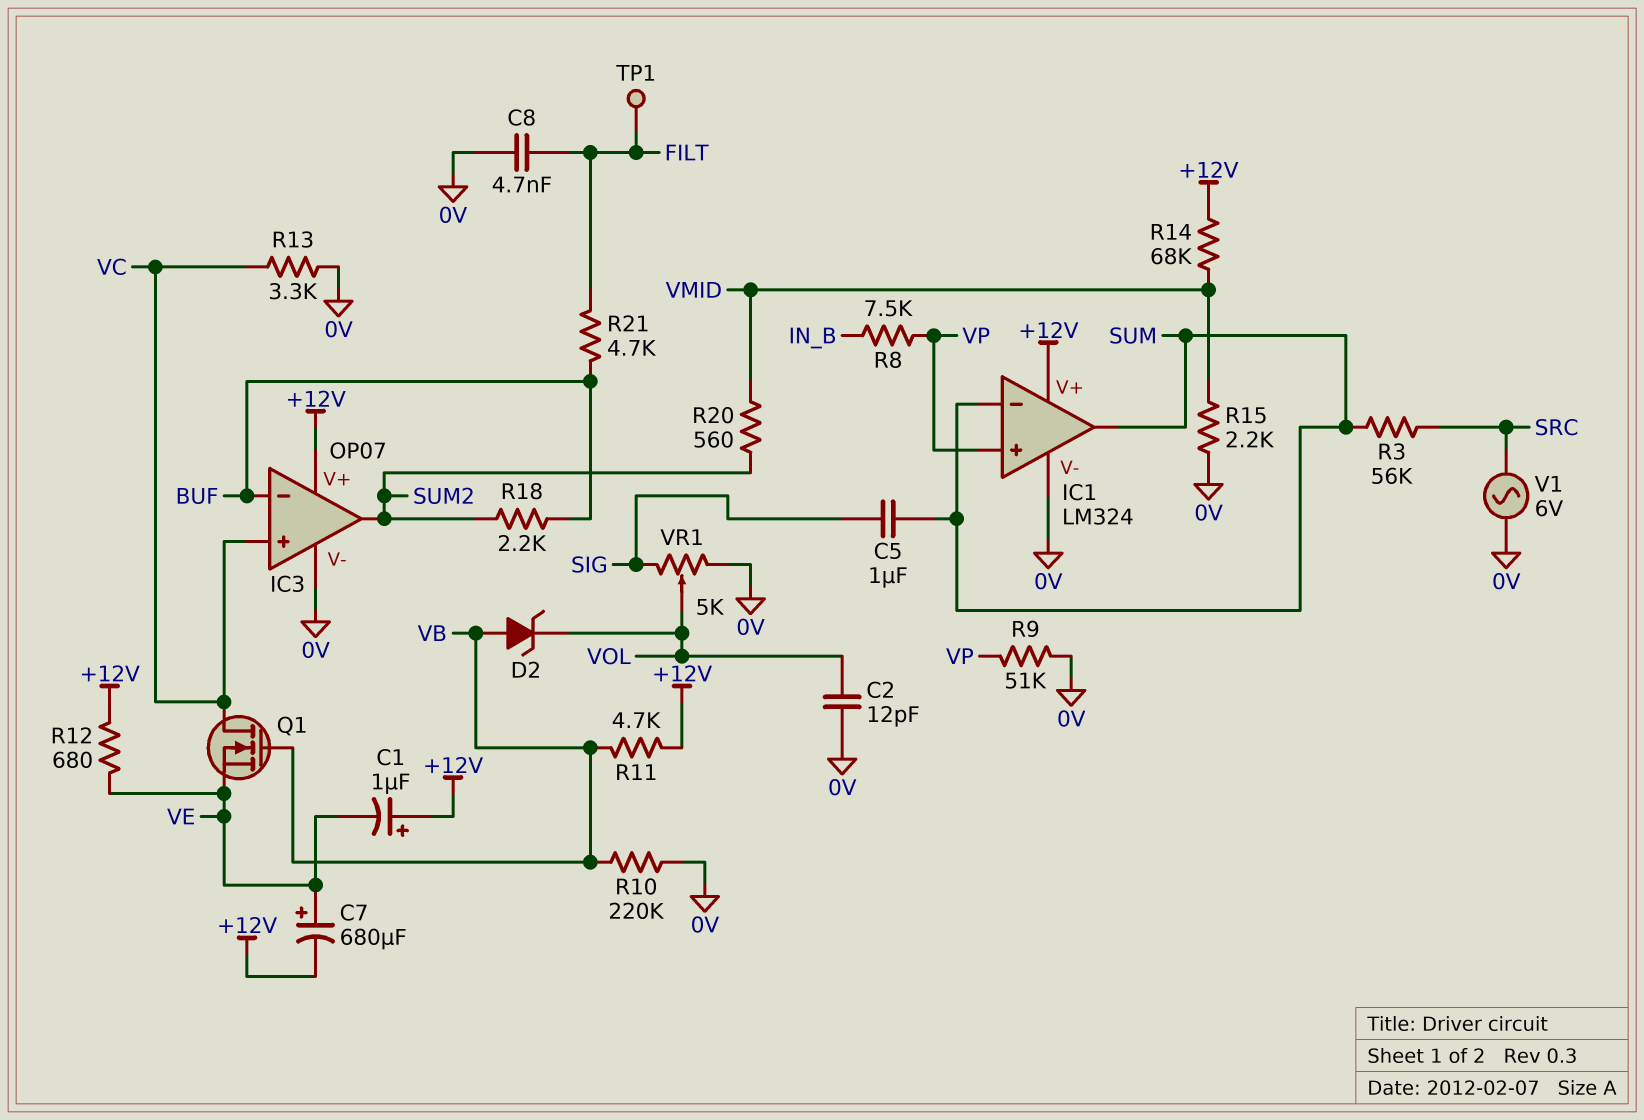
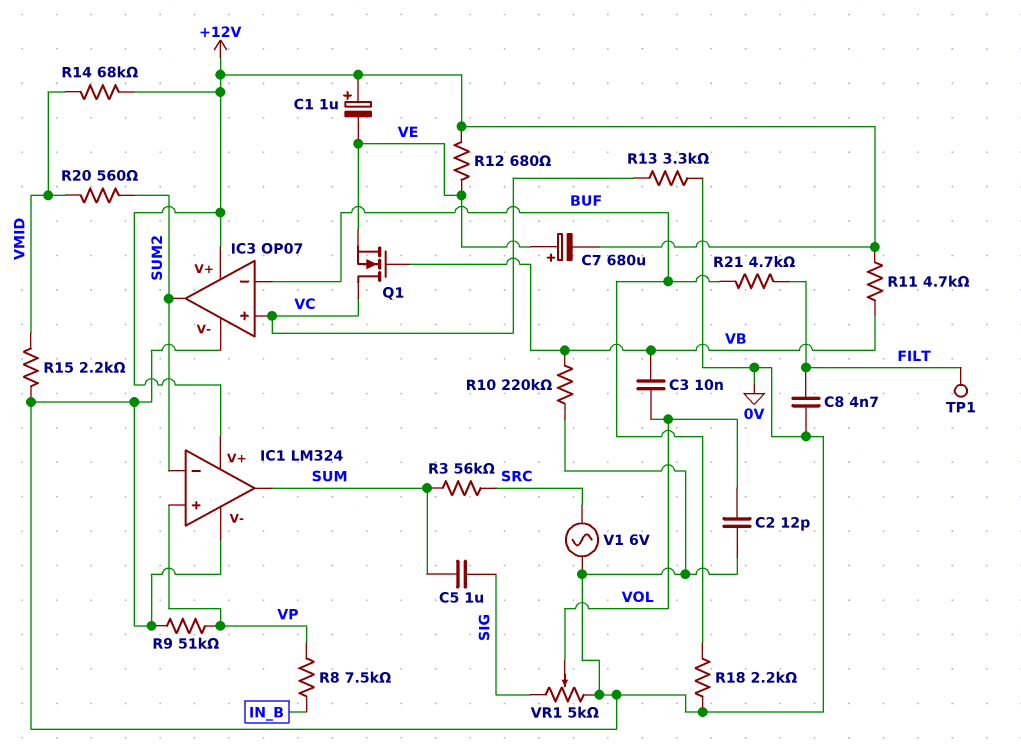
C3: none -> 10nF (VB, VOL)
D2: zener (A VB, K VOL) -> none
IC1 pin in-: SUM -> SUM2
R18: 2.2k (BUF, SUM2) -> 2.2k (0V, BUF)

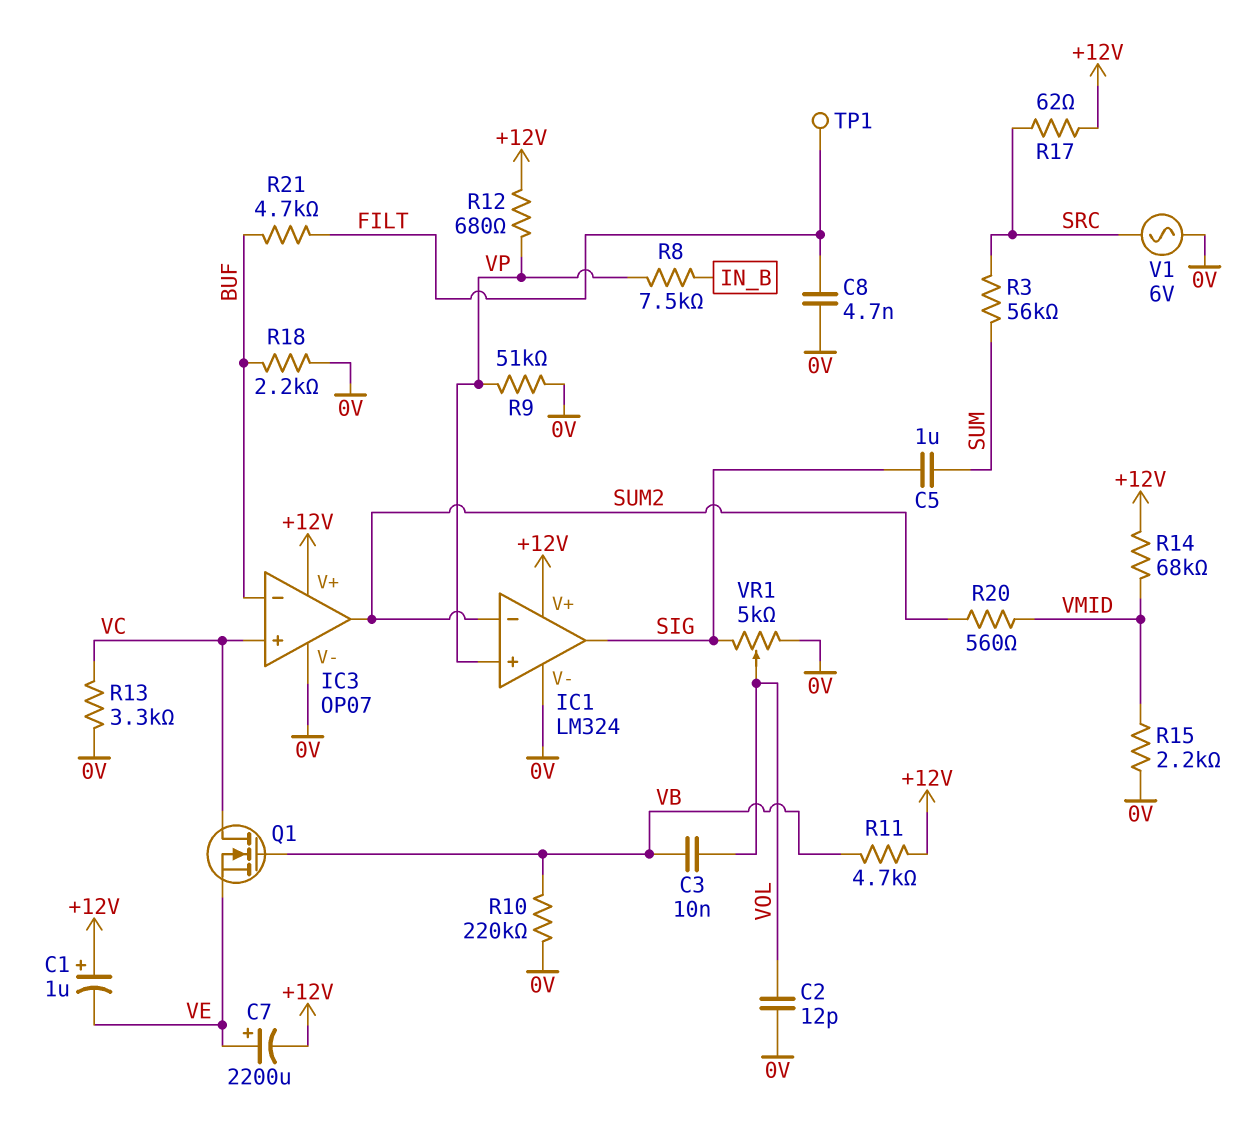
C7: 680uF (plus VE, minus +12V) -> 2200uF (plus VE, minus +12V)
IC1 pin out: SUM -> SIG
R12: 680 (+12V, VE) -> 680 (+12V, VP)
R17: none -> 62 (+12V, SRC)

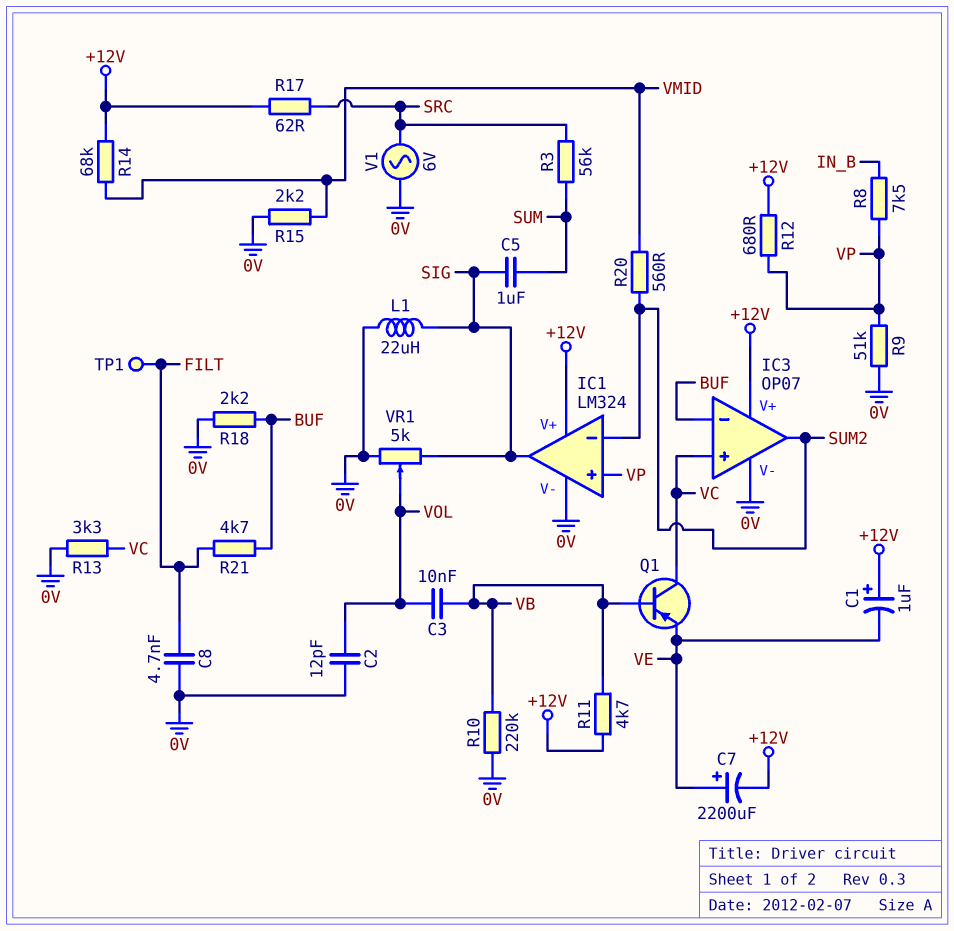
L1: none -> 22uH (0V, SIG)
Q1: NMOS (G VB, D VC, S VE) -> PNP (B VB, C VC, E VE)

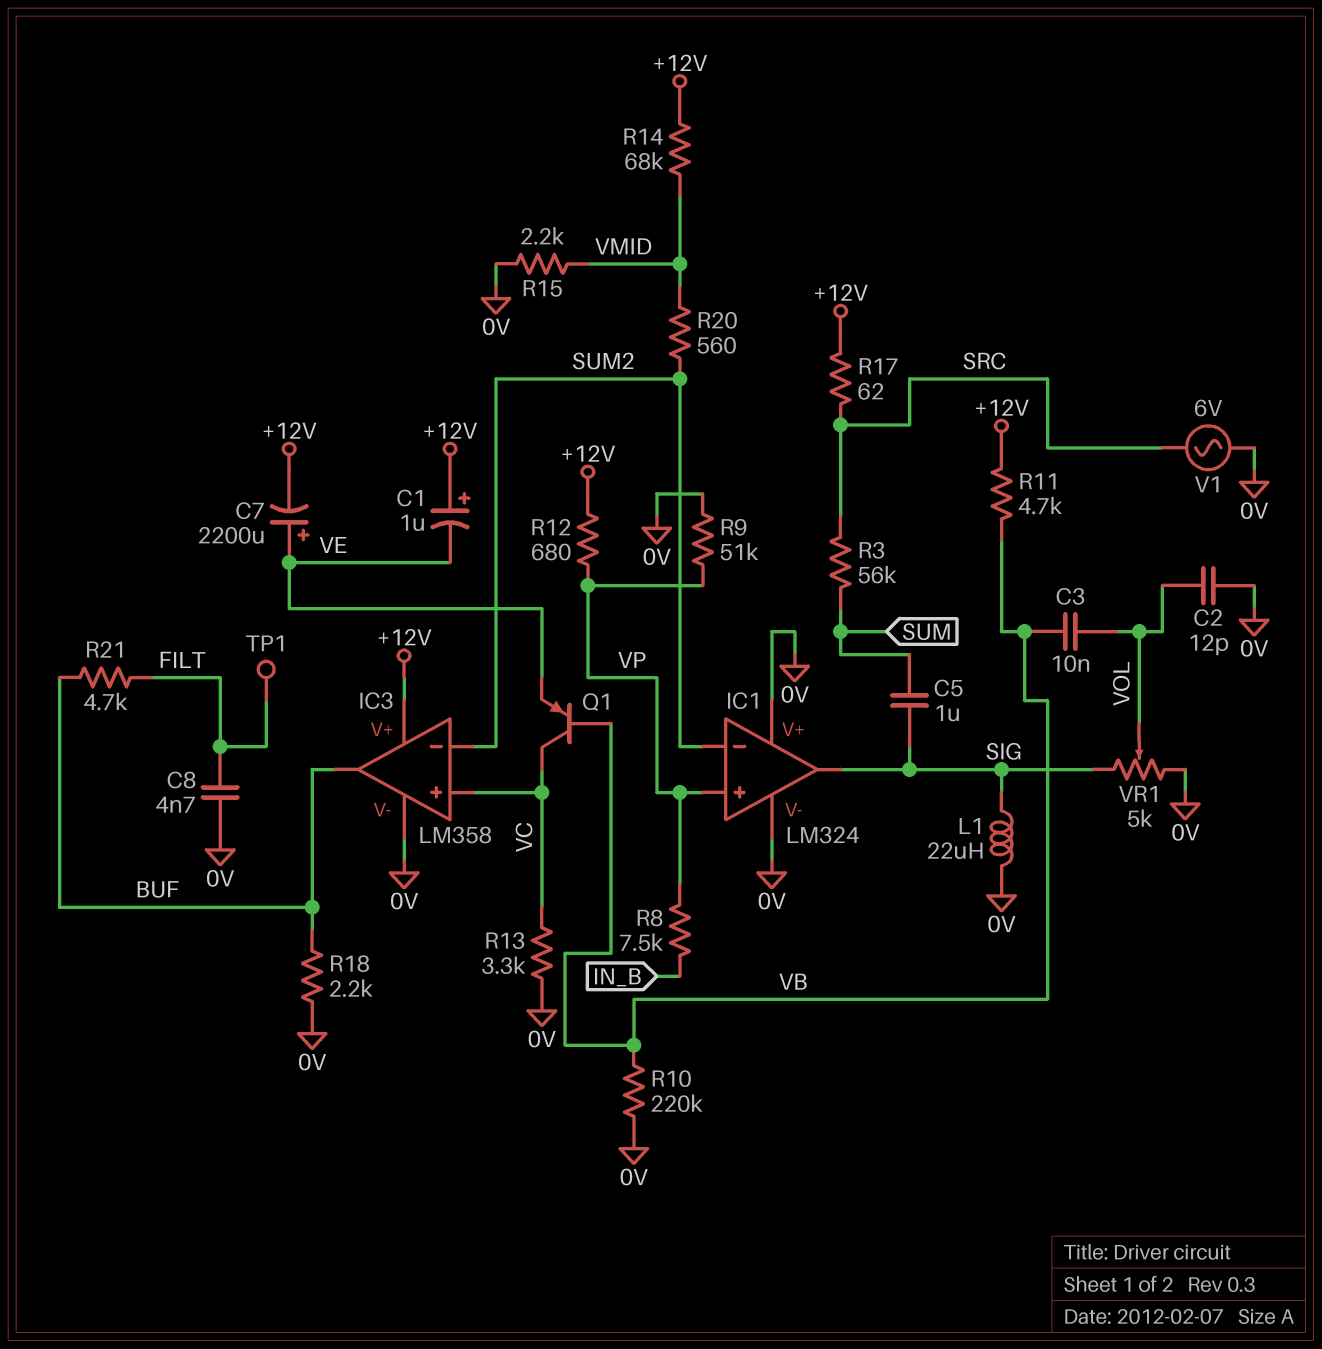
IC1 pin V+: +12V -> 0V
IC3: OP07 -> LM358
IC3 pin in-: BUF -> SUM2
IC3 pin out: SUM2 -> BUF

